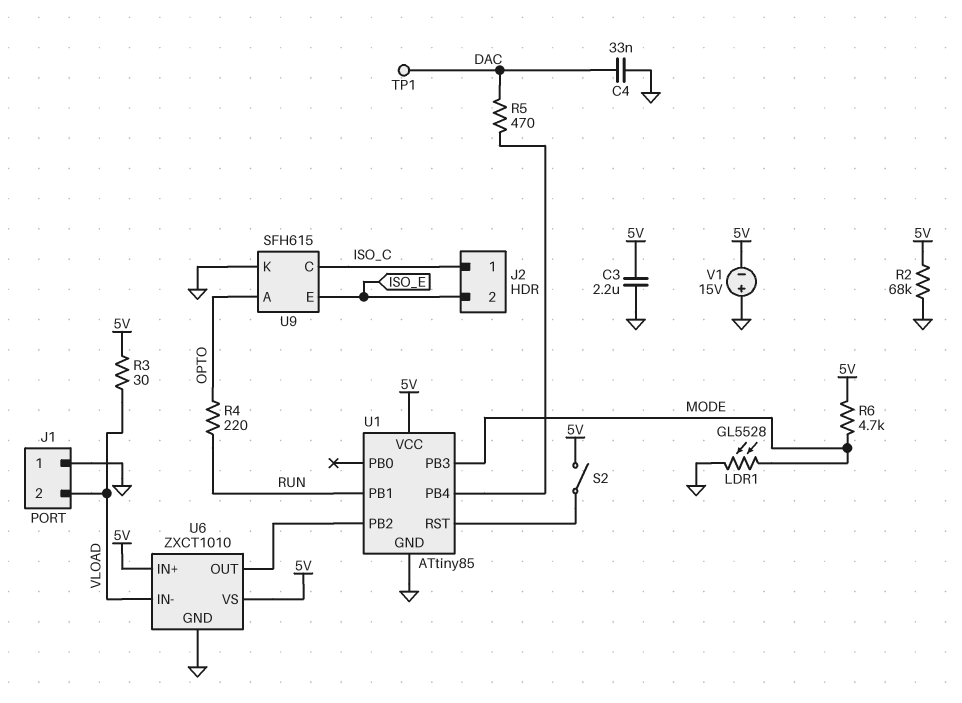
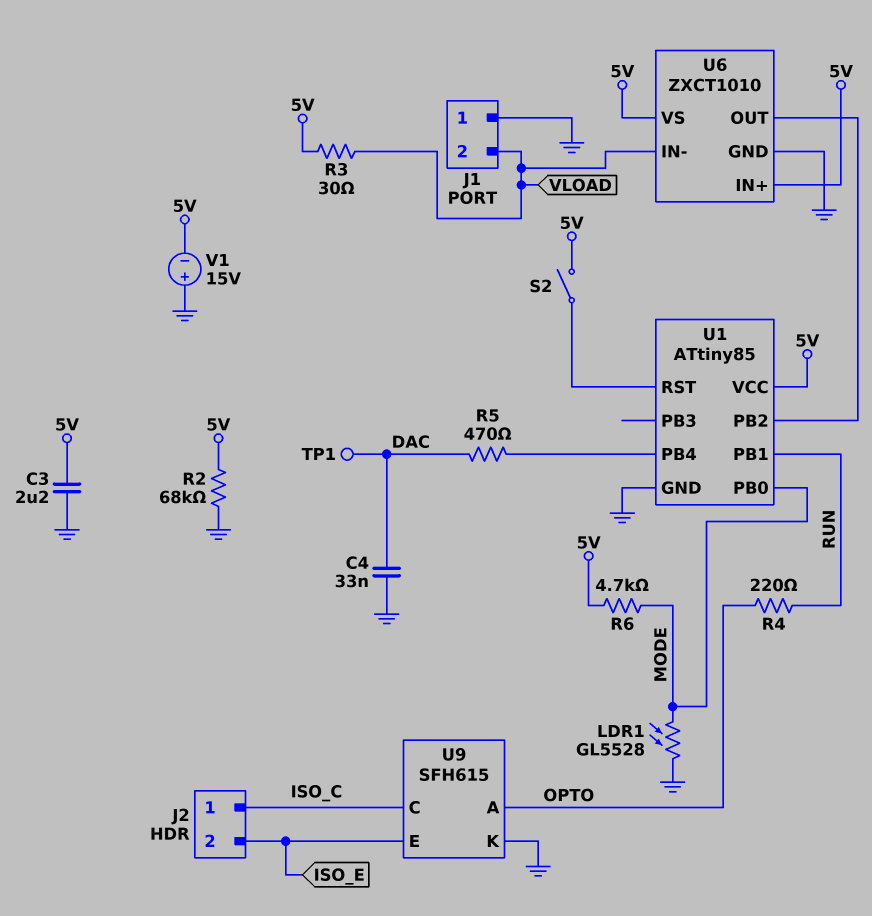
U1 pin PB0: none -> MODE
U1 pin PB3: MODE -> none

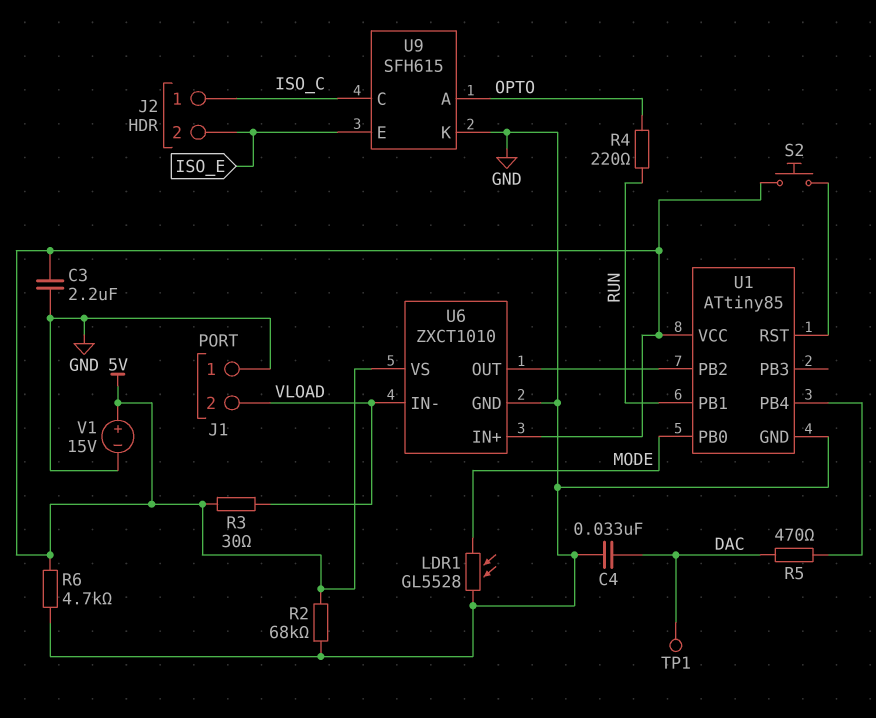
R6: 4.7k (5V, MODE) -> 4.7k (5V, GND)
S2: switch (5V, U1/RST) -> button (5V, U1/RST)
V1: 15V (plus GND, minus 5V) -> 15V (plus 5V, minus GND)

